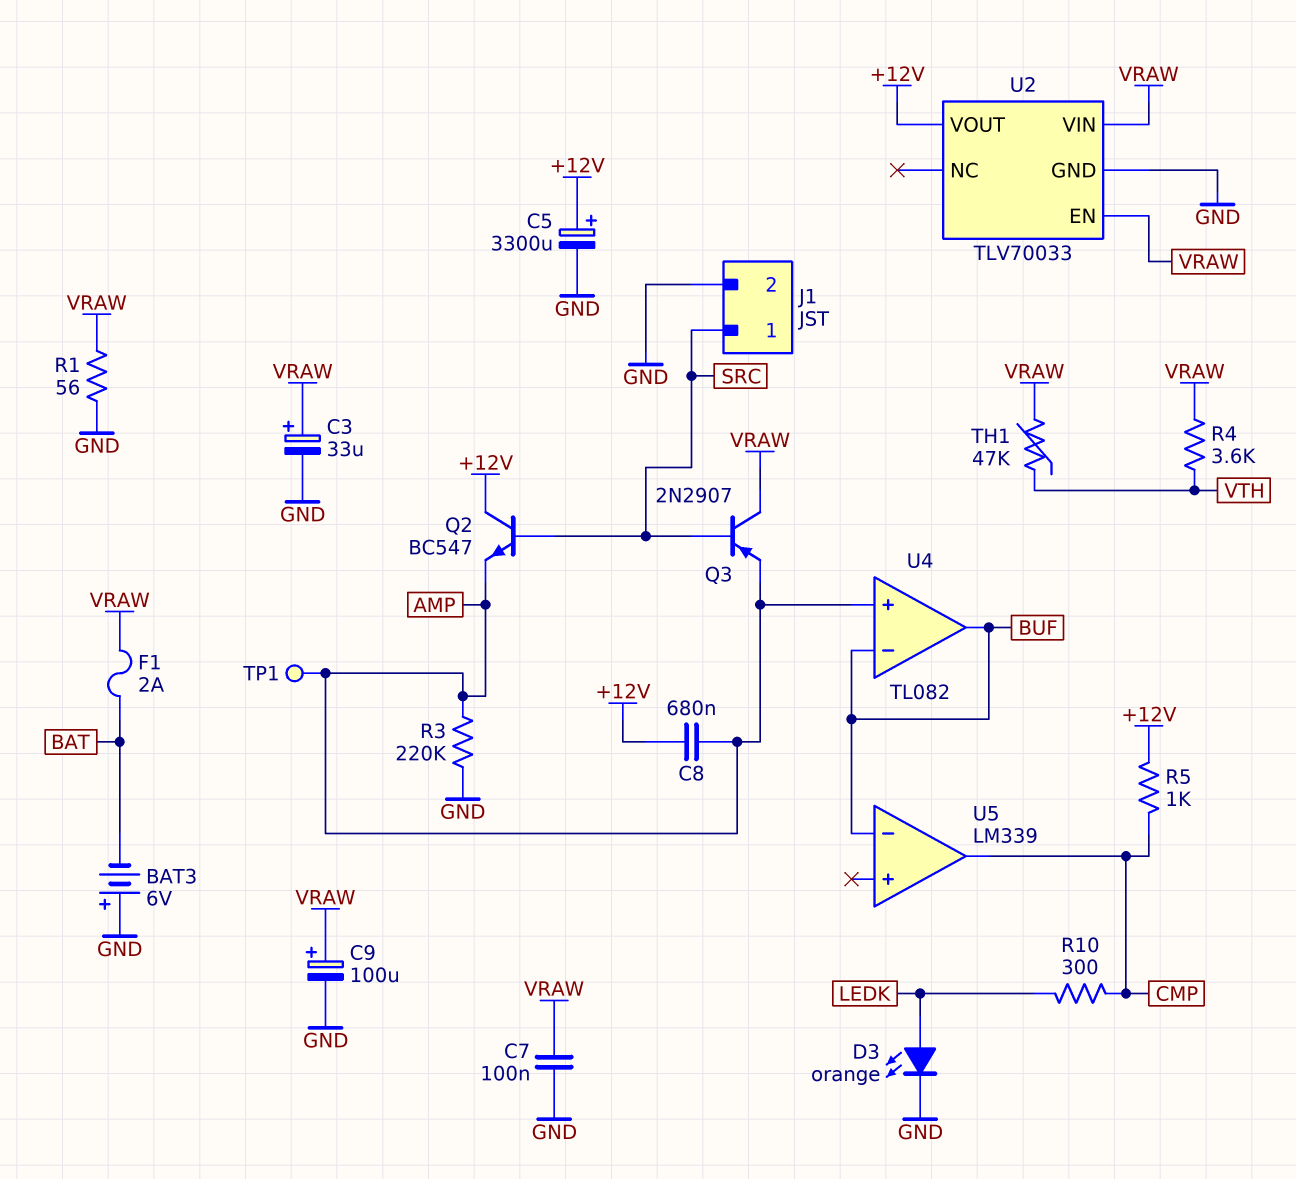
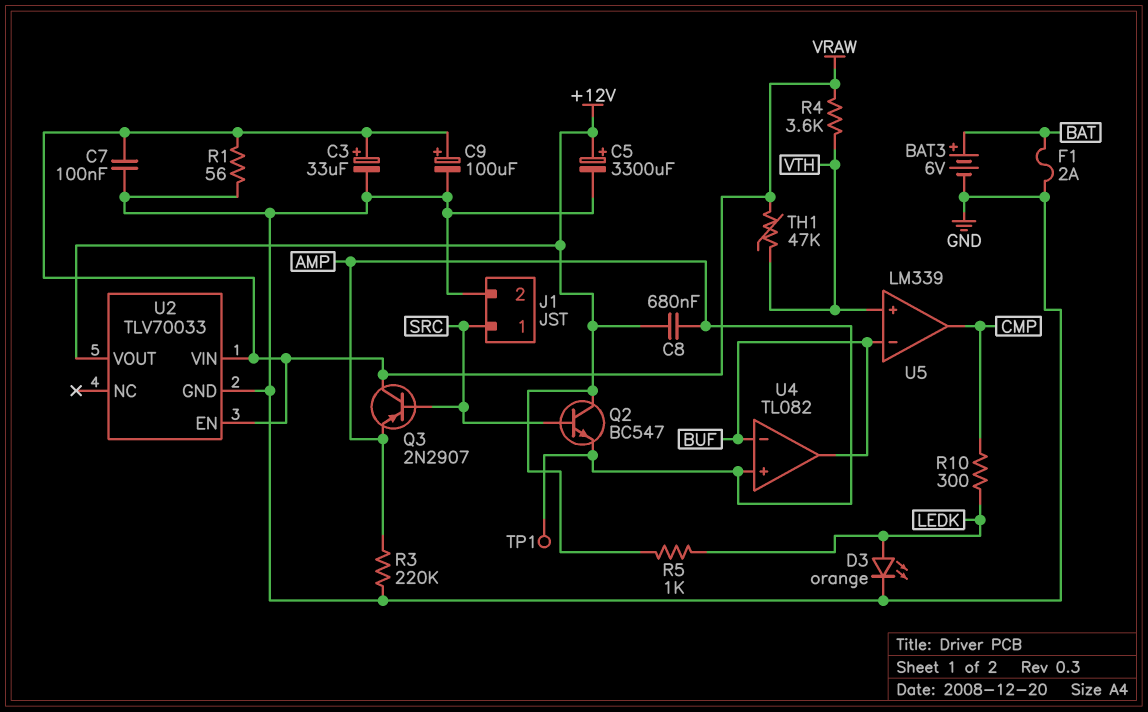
BAT3: 6V (plus GND, minus BAT) -> 6V (plus BAT, minus GND)
F1: 2A (BAT, VRAW) -> 2A (BAT, GND)
R5: 1k (+12V, CMP) -> 1k (+12V, LEDK)
U5 pin in+: none -> VTH

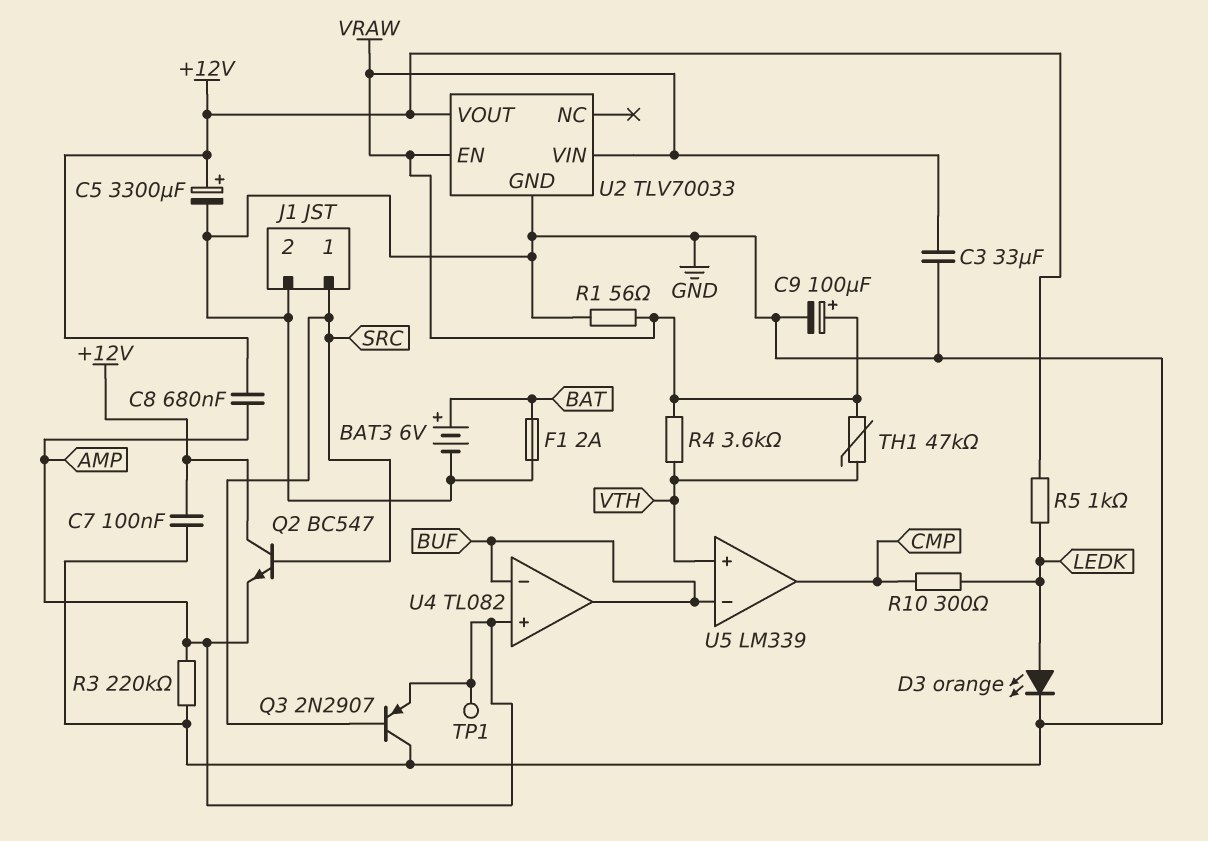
C3: 33uF (plus VRAW, minus GND) -> 33uF (GND, VRAW)
C7: 100nF (GND, VRAW) -> 100nF (+12V, GND)
Q3: PNP 2N2907 (B SRC, C VRAW, E AMP) -> PNP 2N2907 (B SRC, C GND, E AMP)

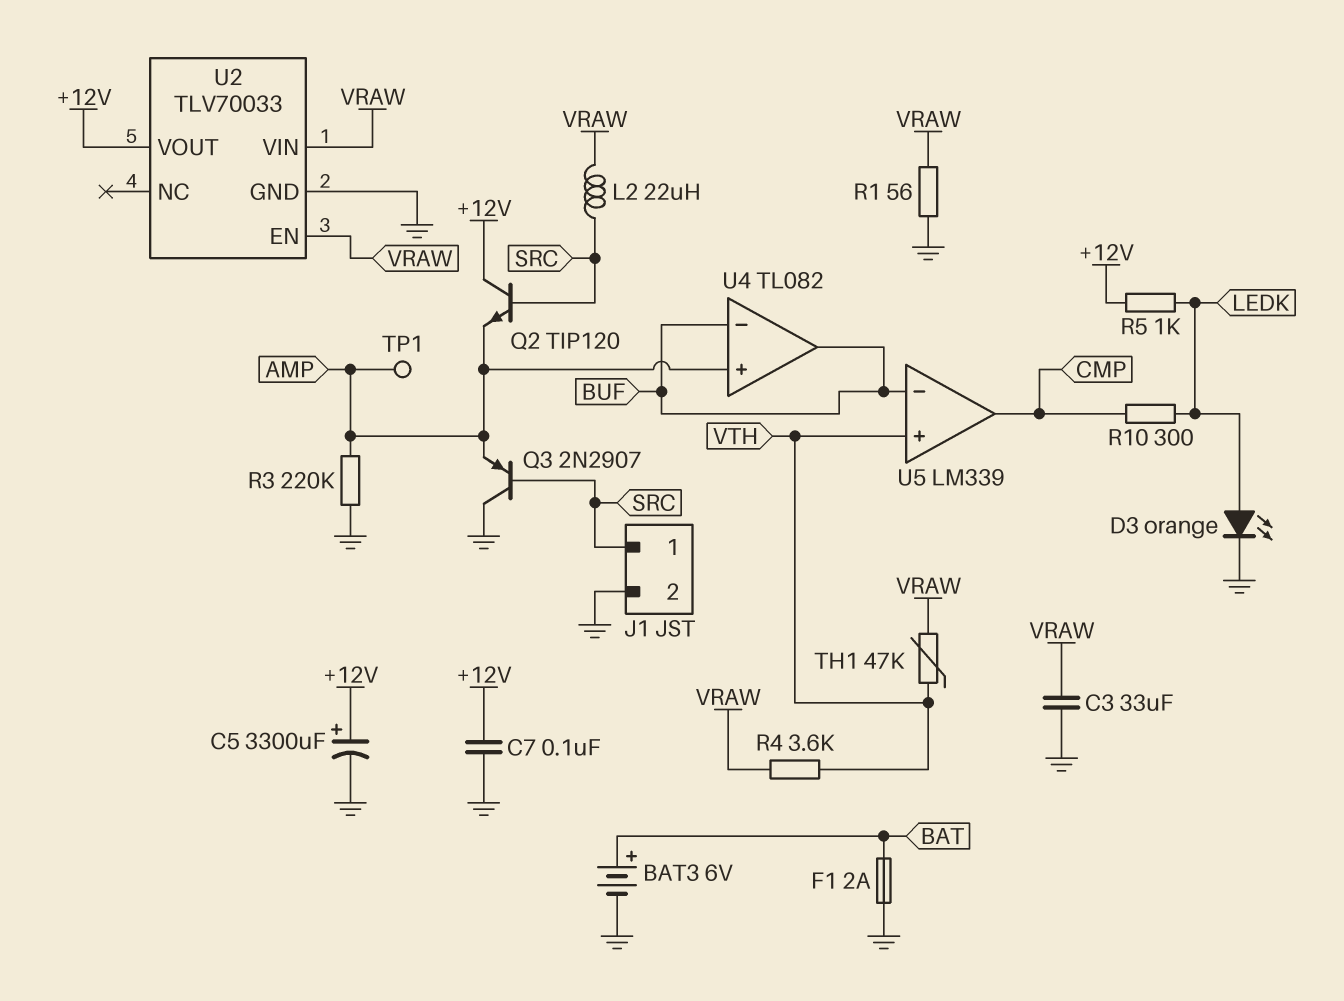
C8: 680nF (+12V, AMP) -> none
C9: 100uF (plus VRAW, minus GND) -> none
L2: none -> 22uH (SRC, VRAW)
Q2: NPN BC547 (B SRC, C +12V, E AMP) -> NPN TIP120 (B SRC, C +12V, E AMP)

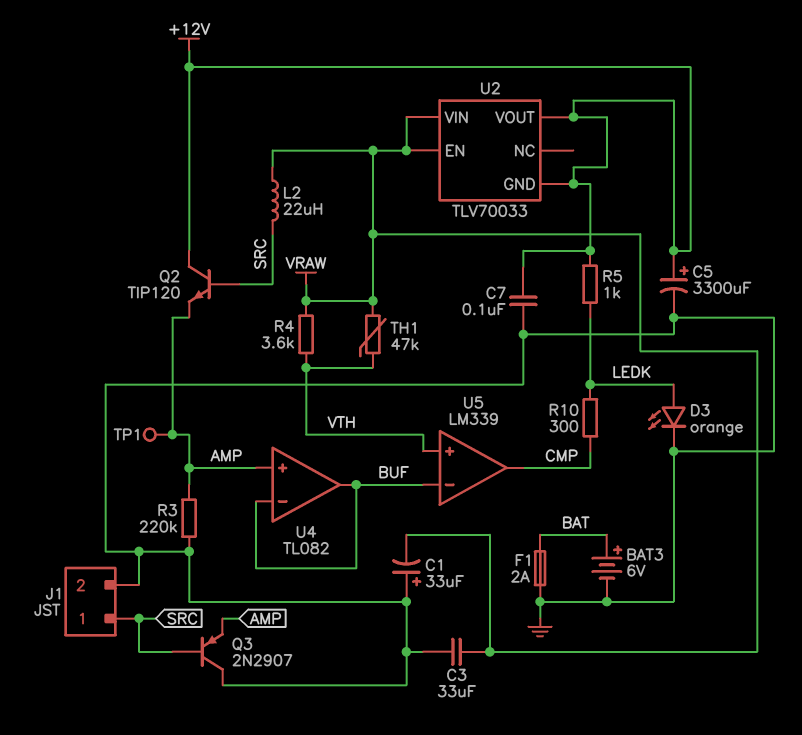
C1: none -> 33uF (plus GND, minus VRAW)
R1: 56 (GND, VRAW) -> none
U2 pin GND: GND -> +12V

